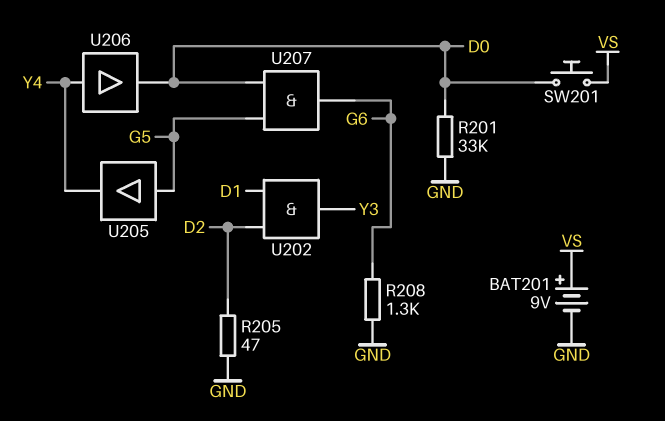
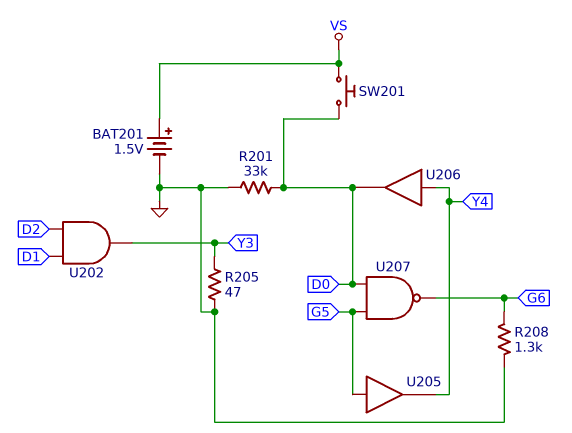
BAT201: 9V (plus VS, minus GND) -> 1.5V (plus VS, minus GND)
R205: 47 (D2, GND) -> 47 (GND, Y3)
U207: AND (in D0, in G5, out G6) -> NAND (in D0, in G5, out G6)

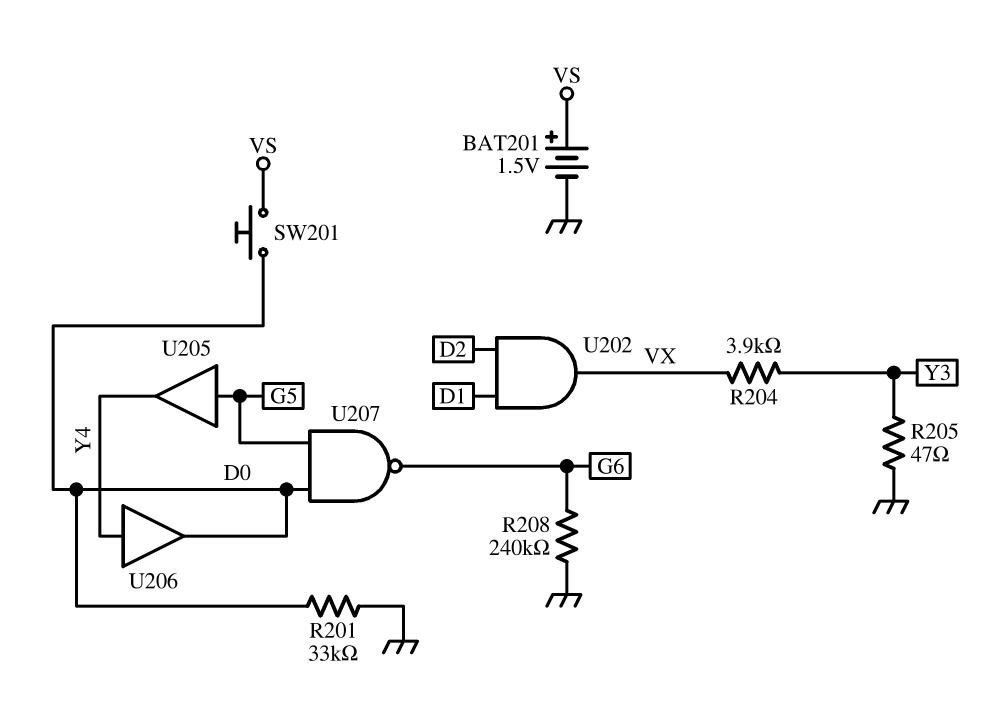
R204: none -> 3.9k (VX, Y3)
R208: 1.3k (G6, GND) -> 240k (G6, GND)
U202: AND (in D1, in D2, out Y3) -> AND (in D1, in D2, out VX)

